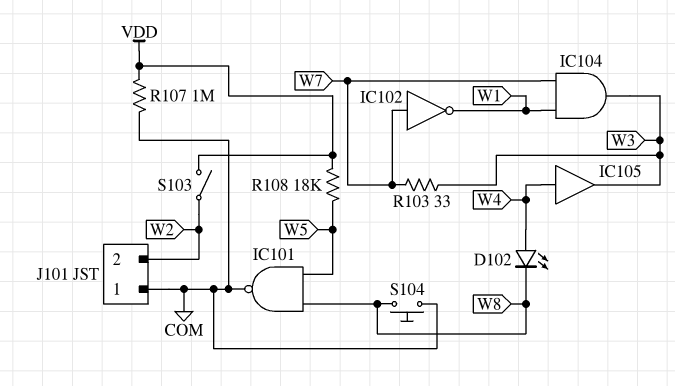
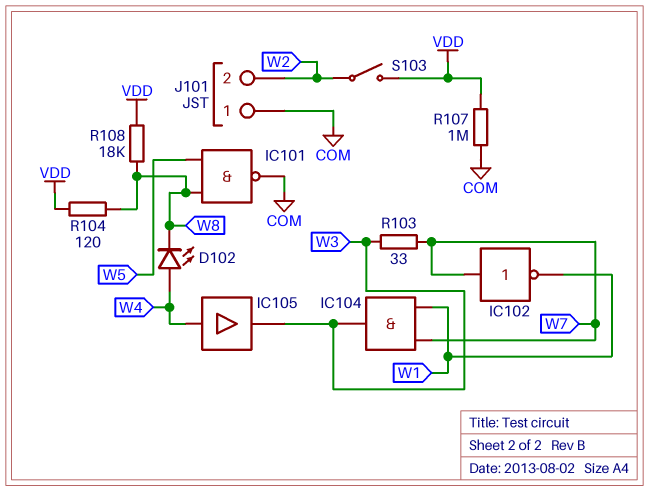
R104: none -> 120 (VDD, W8)
R108: 18k (VDD, W5) -> 18k (VDD, W8)
S104: button (COM, W8) -> none

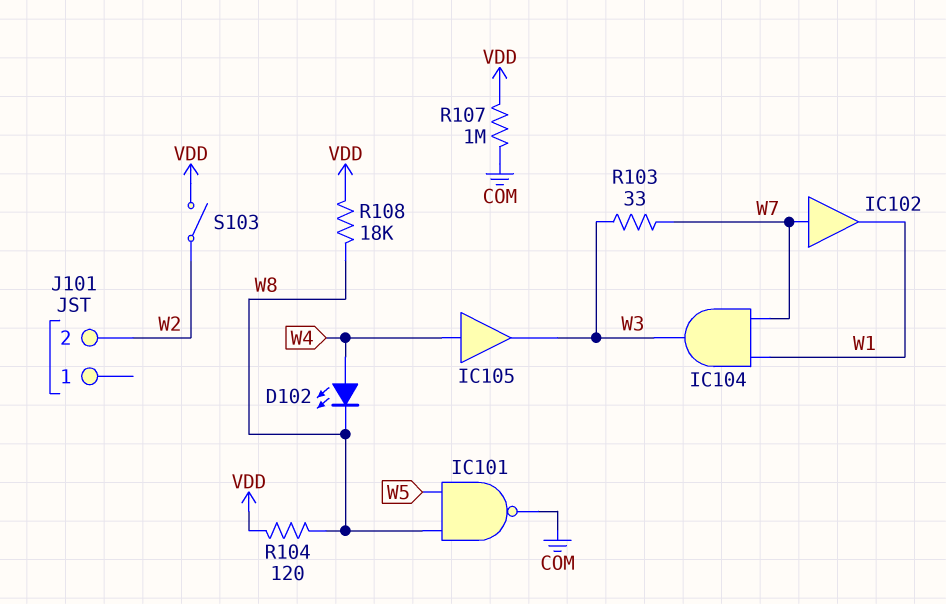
IC102: NOT (in W7, out W1) -> buffer (in W7, out W1)
J101 pin 1: COM -> none

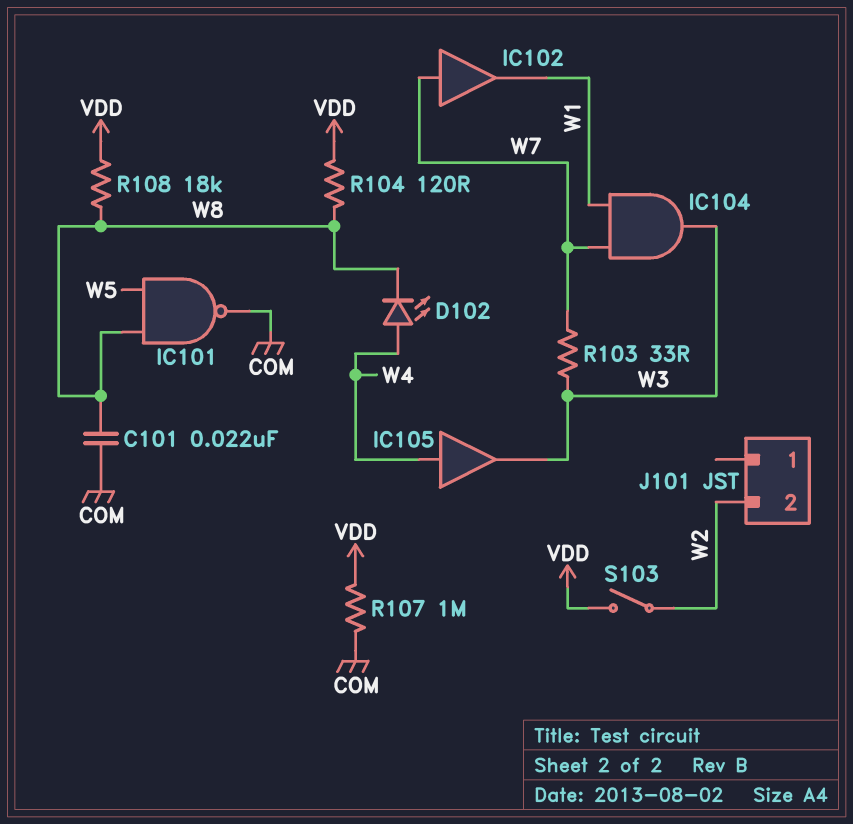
C101: none -> 22nF (COM, W8)

